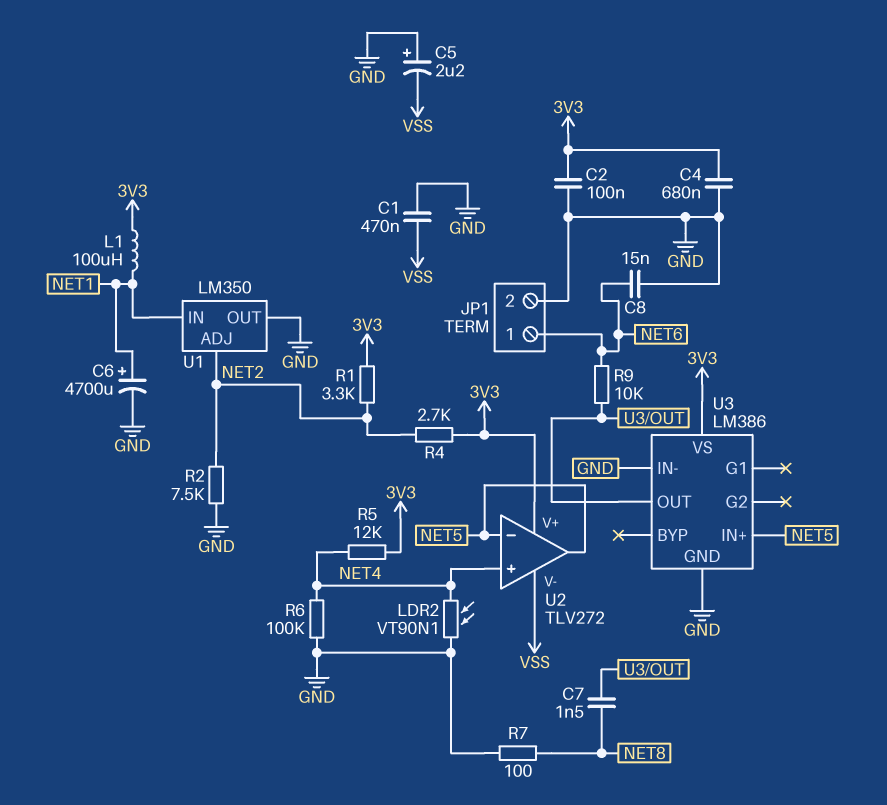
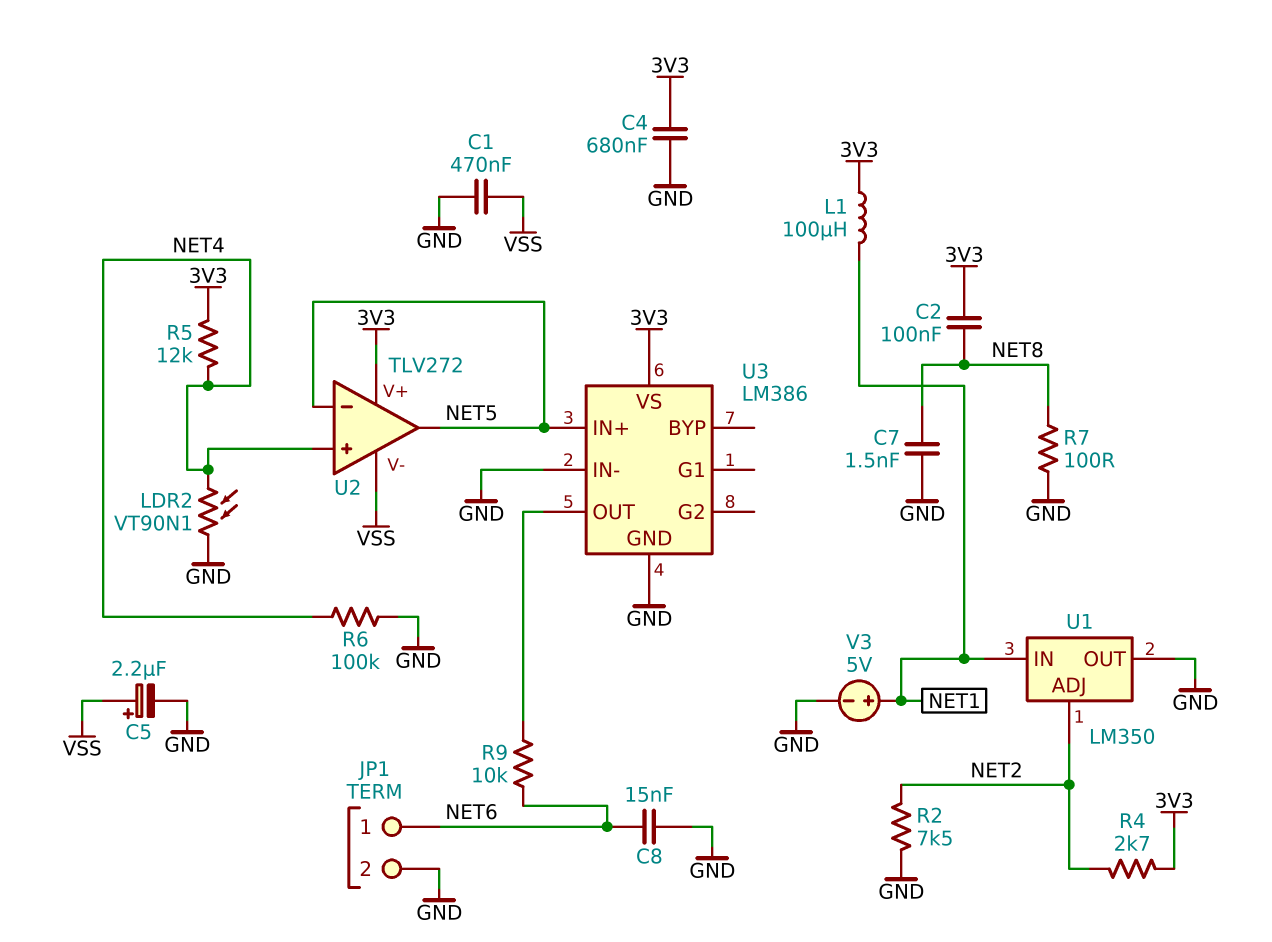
C2: 100nF (3V3, GND) -> 100nF (3V3, NET8)
C5: 2.2uF (plus GND, minus VSS) -> 2.2uF (plus VSS, minus GND)
C6: 4700uF (plus NET1, minus GND) -> none
C7: 1.5nF (NET8, U3/OUT) -> 1.5nF (GND, NET8)
R1: 3.3k (3V3, NET2) -> none
V3: none -> 5V (plus NET1, minus GND)

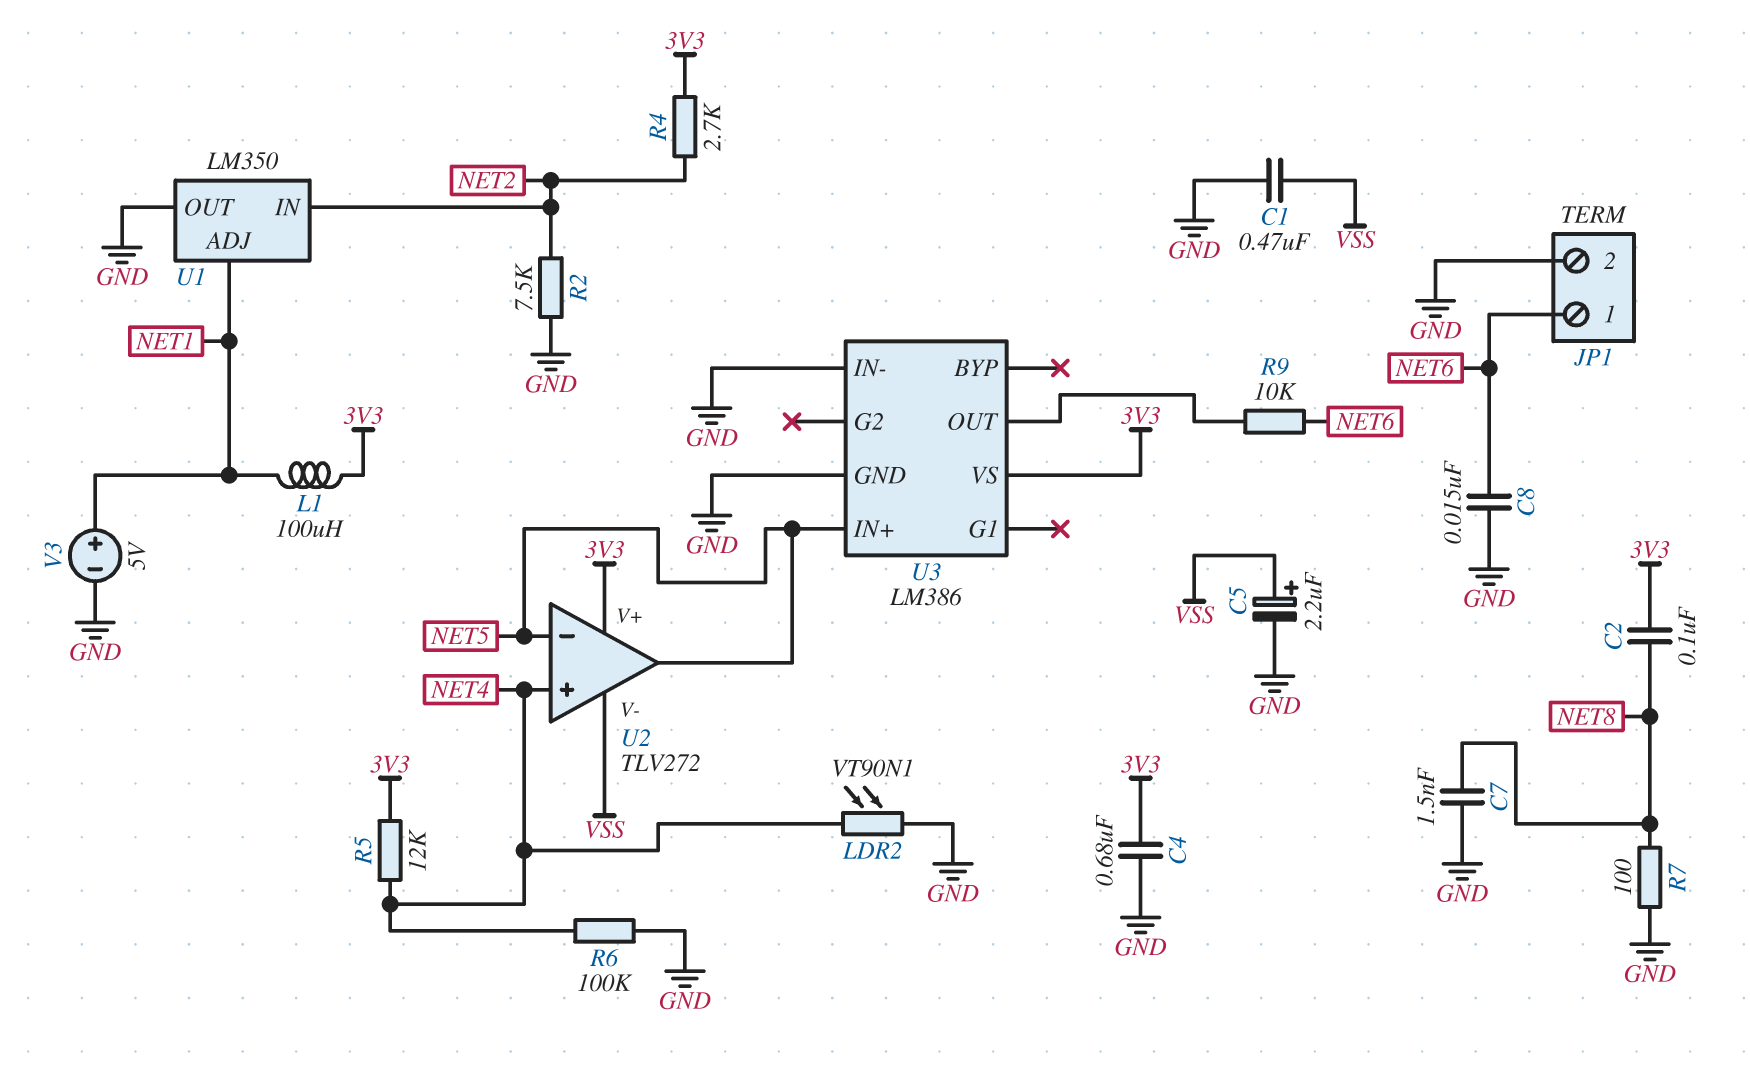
U1 pin ADJ: NET2 -> NET1
U1 pin IN: NET1 -> NET2

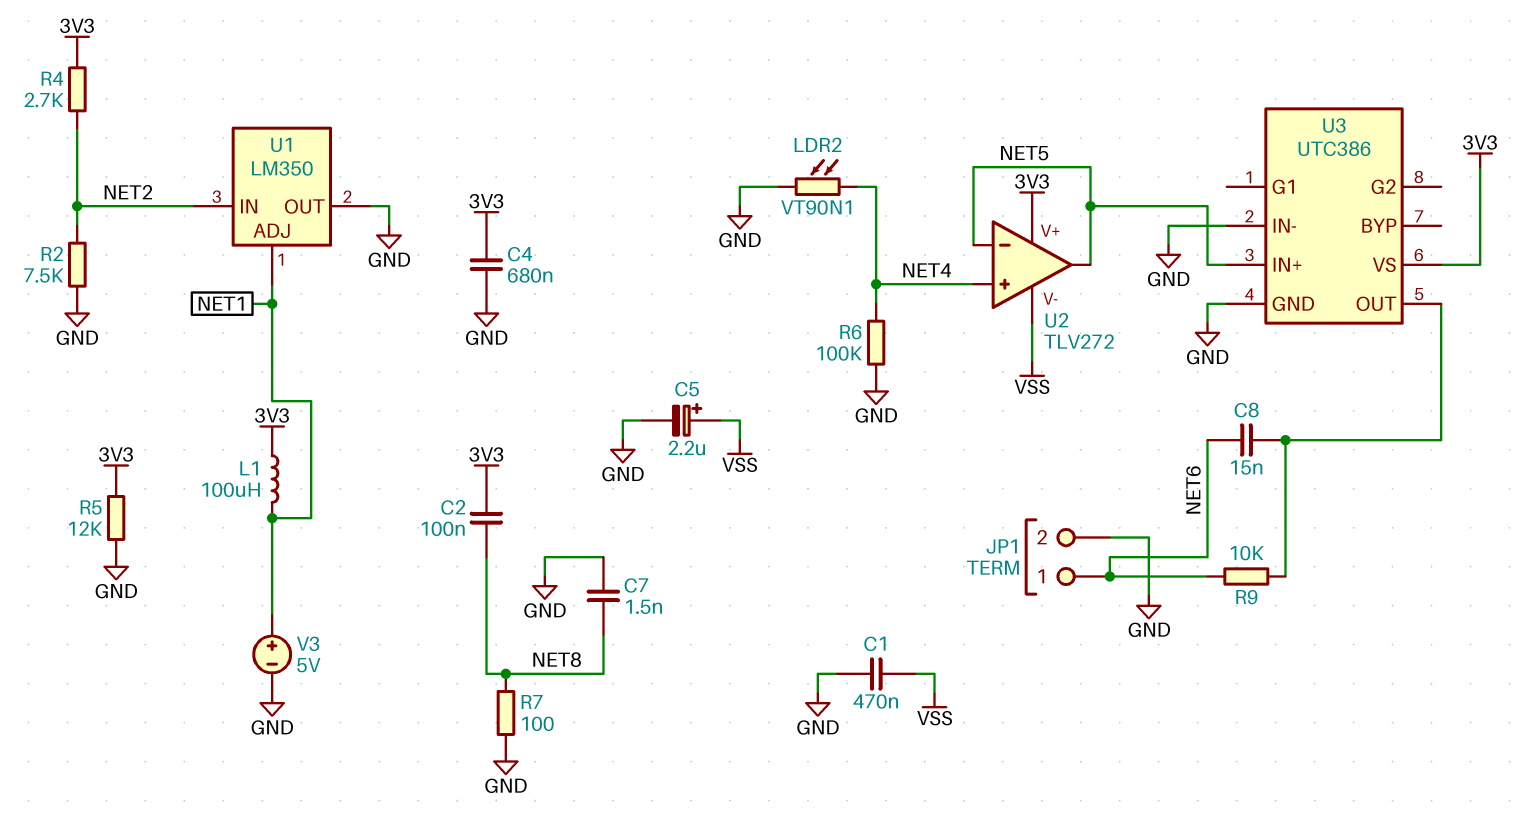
C8: 15nF (GND, NET6) -> 15nF (NET6, U3/OUT)
R5: 12k (3V3, NET4) -> 12k (3V3, GND)
U3: LM386 -> UTC386

